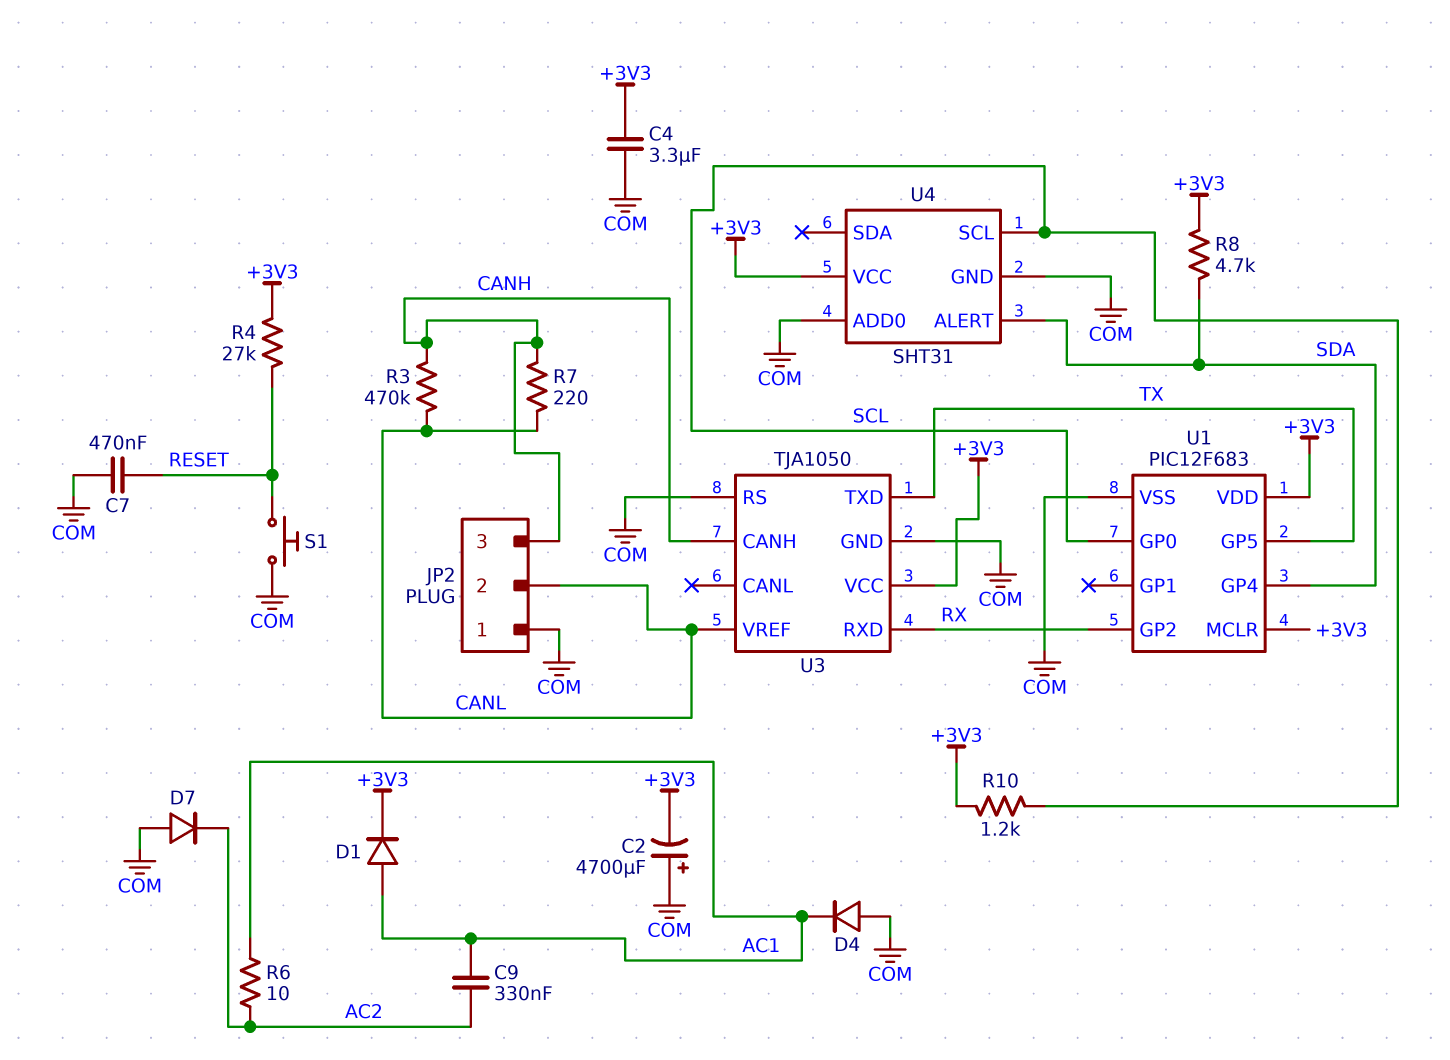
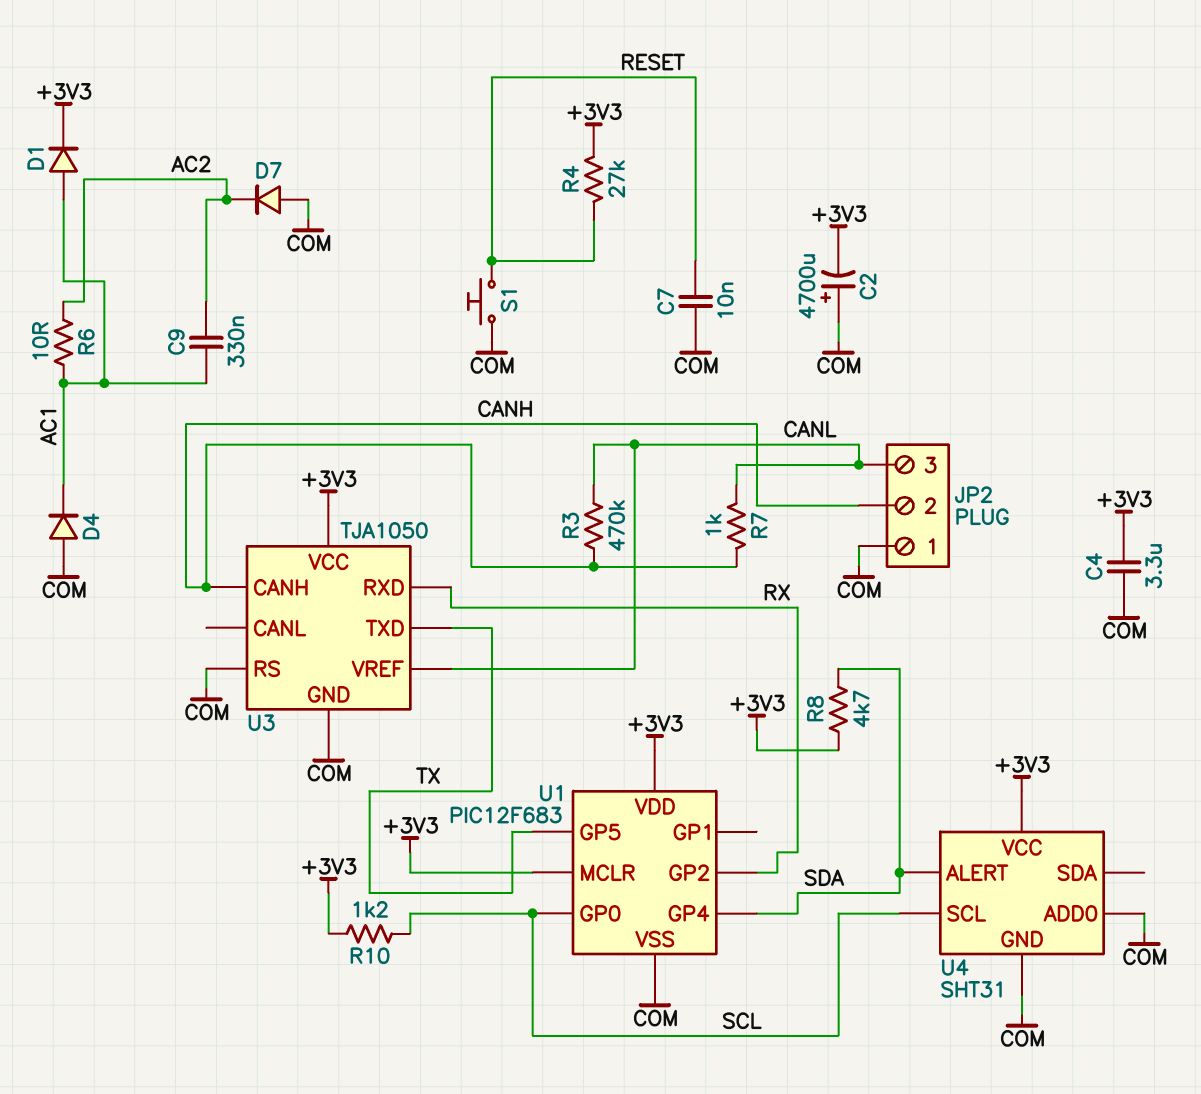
C7: 470nF (COM, RESET) -> 10nF (COM, RESET)
JP2 pin 2: CANL -> CANH
JP2 pin 3: CANH -> CANL
R7: 220 (CANH, CANL) -> 1k (CANH, CANL)

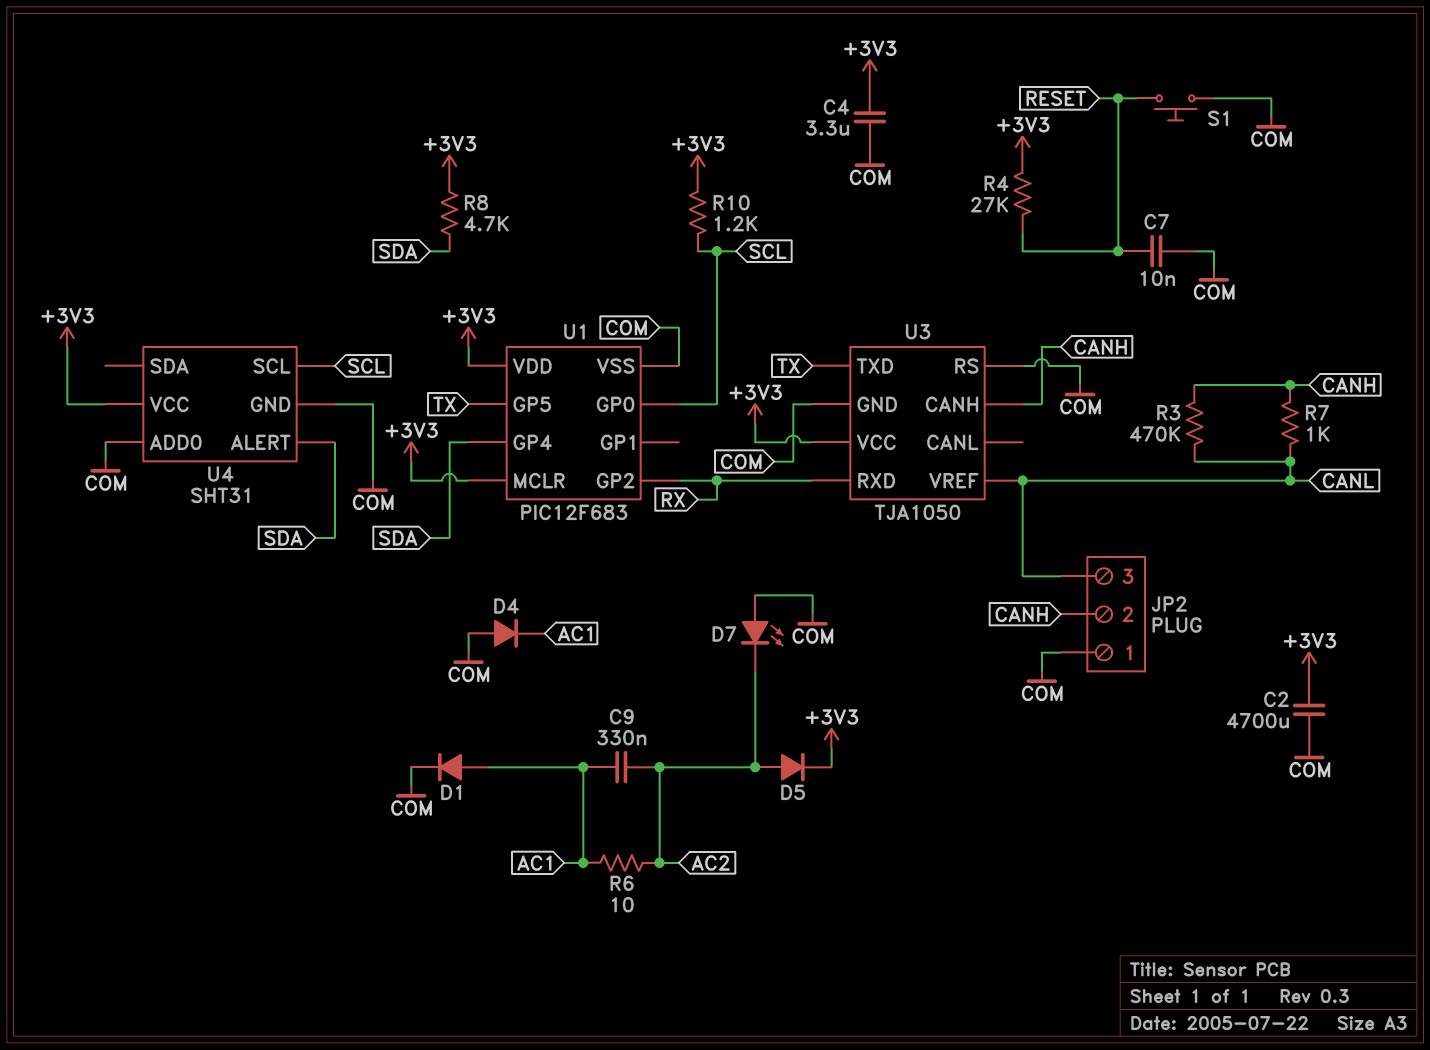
C2: 4700uF (plus COM, minus +3V3) -> 4700uF (+3V3, COM)
D1: diode (A AC1, K +3V3) -> diode (A AC1, K COM)
D5: none -> diode (A AC2, K +3V3)
D7: diode (A COM, K AC2) -> LED (A COM, K AC2)

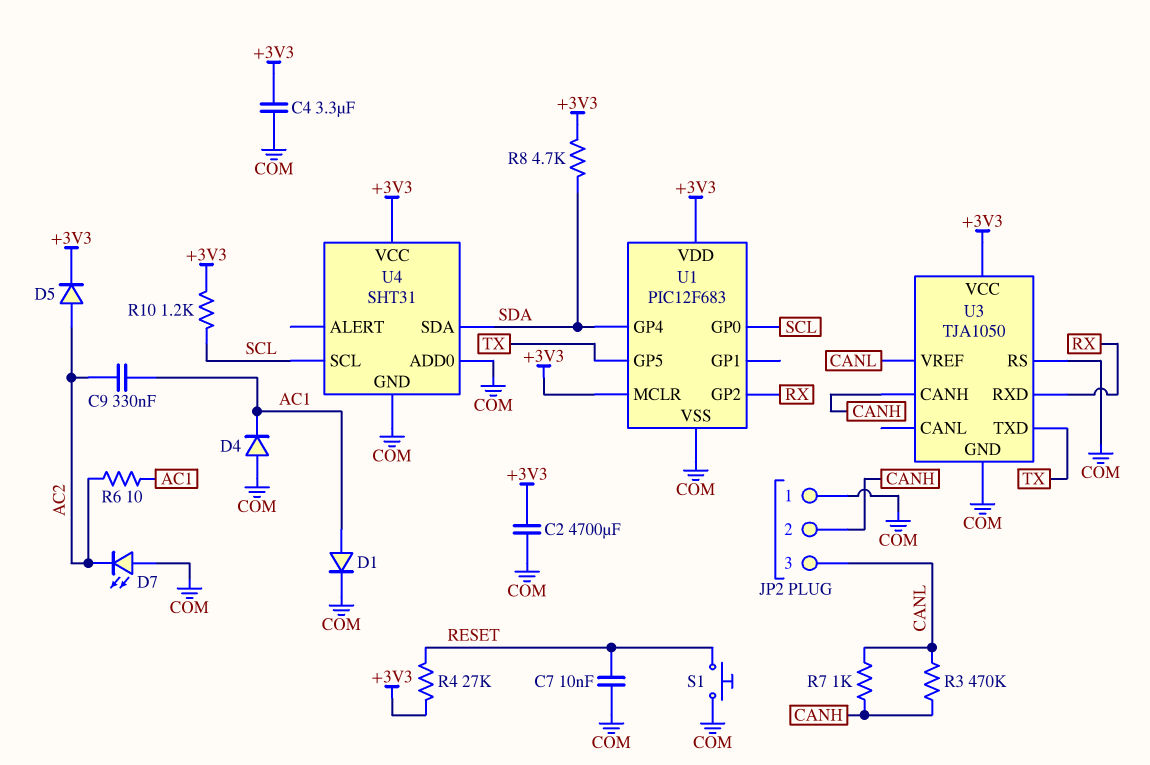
U4 pin ALERT: SDA -> none
U4 pin SDA: none -> SDA

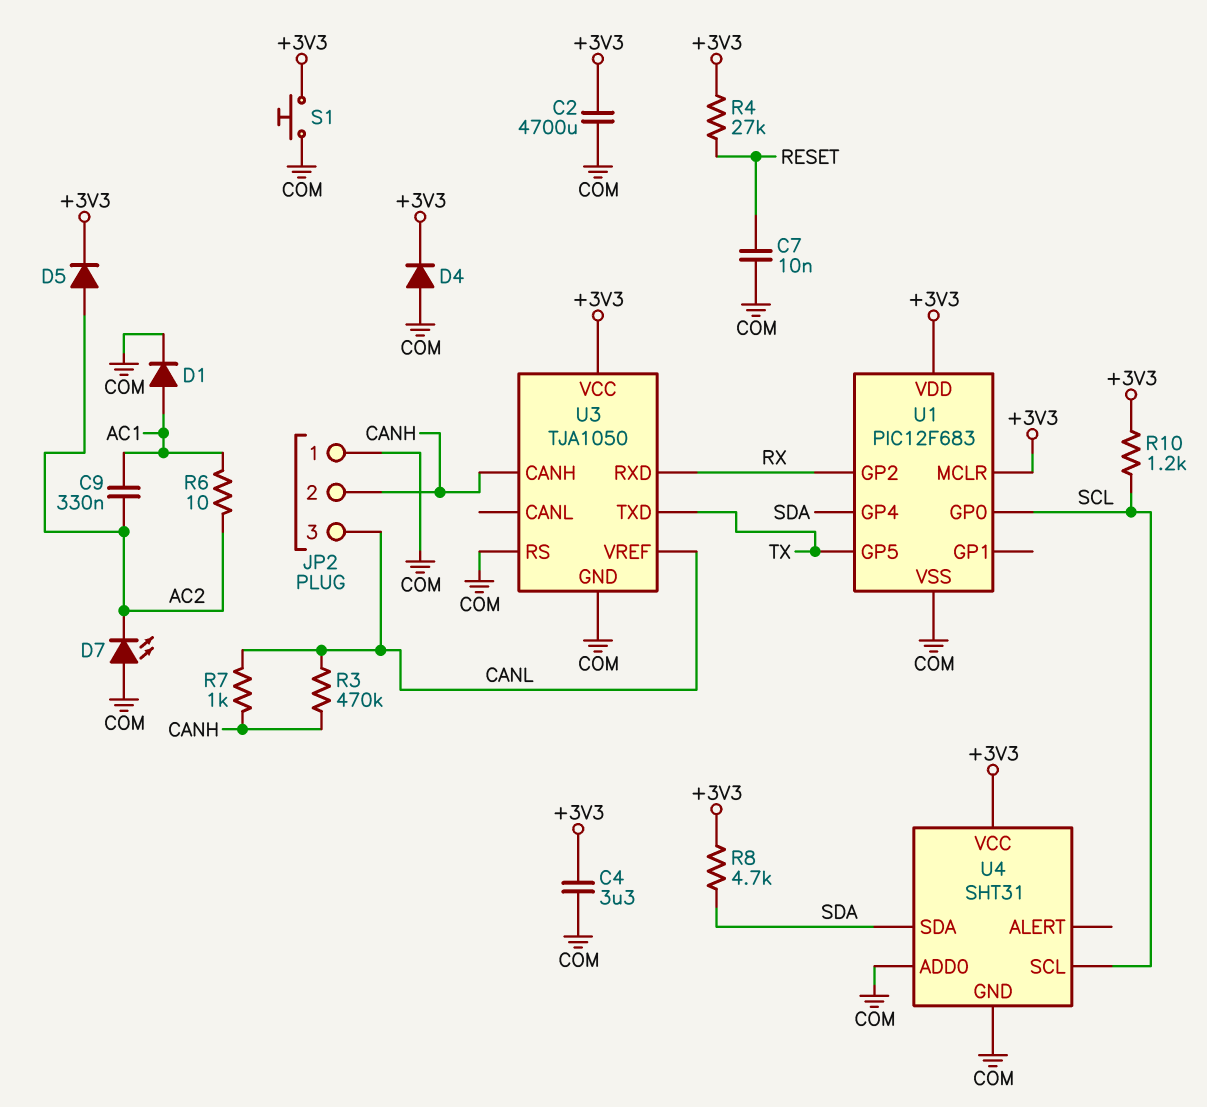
D4: diode (A COM, K AC1) -> diode (A COM, K +3V3)
S1: button (COM, RESET) -> button (+3V3, COM)

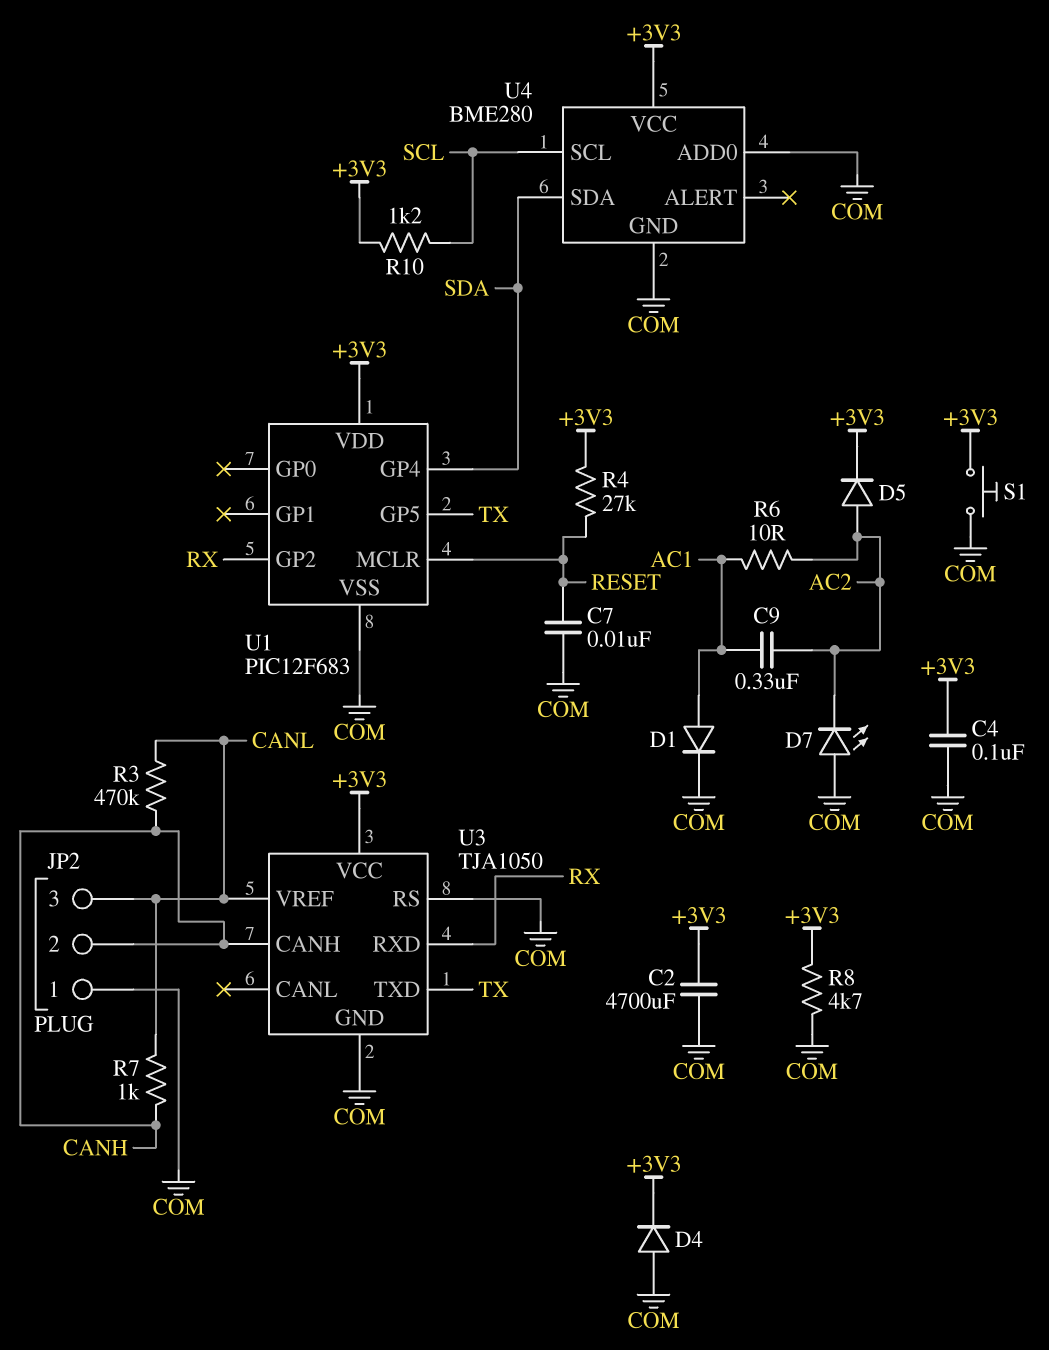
C4: 3.3uF (+3V3, COM) -> 100nF (+3V3, COM)
R8: 4.7k (+3V3, SDA) -> 4.7k (+3V3, COM)
U1 pin GP0: SCL -> none
U1 pin MCLR: +3V3 -> RESET
U4: SHT31 -> BME280

